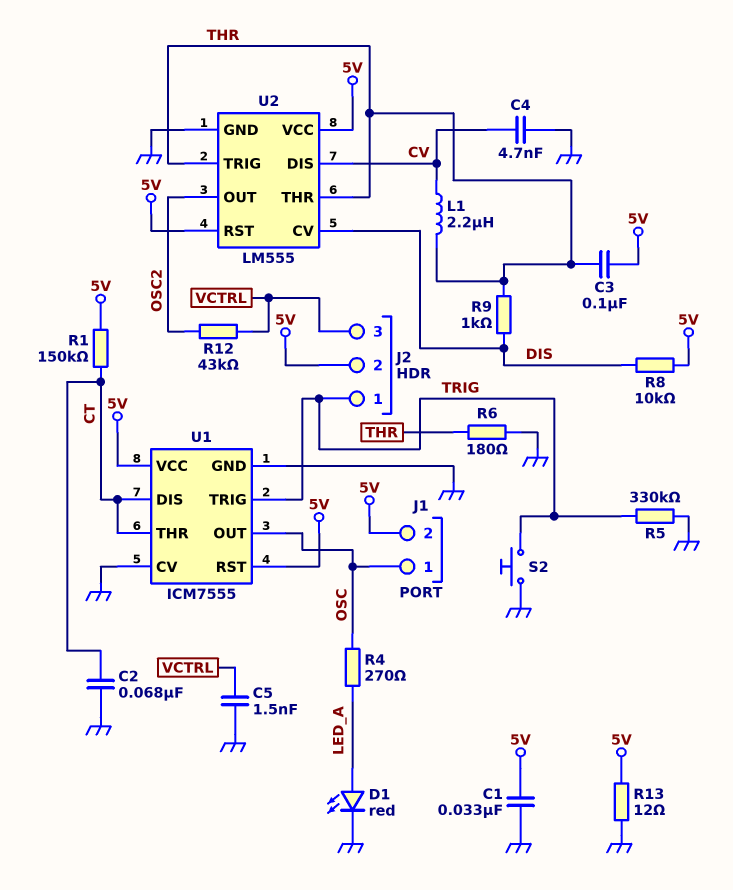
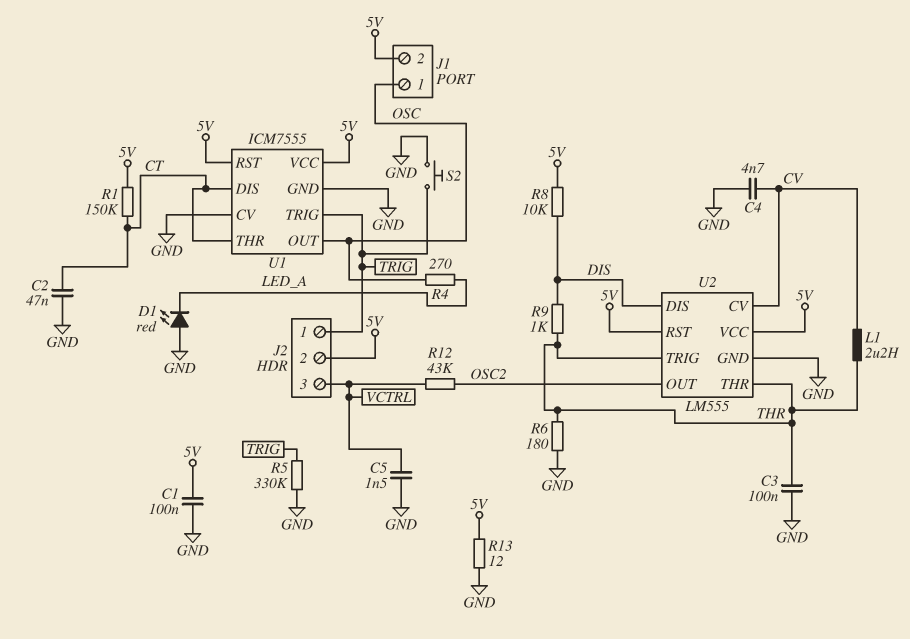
C1: 33nF (5V, GND) -> 100nF (5V, GND)
C2: 68nF (CT, GND) -> 47nF (CT, GND)
C3: 100nF (5V, THR) -> 100nF (GND, THR)
D1: LED red (A LED_A, K GND) -> LED red (A GND, K LED_A)
U2 pin CV: DIS -> CV
U2 pin DIS: CV -> DIS

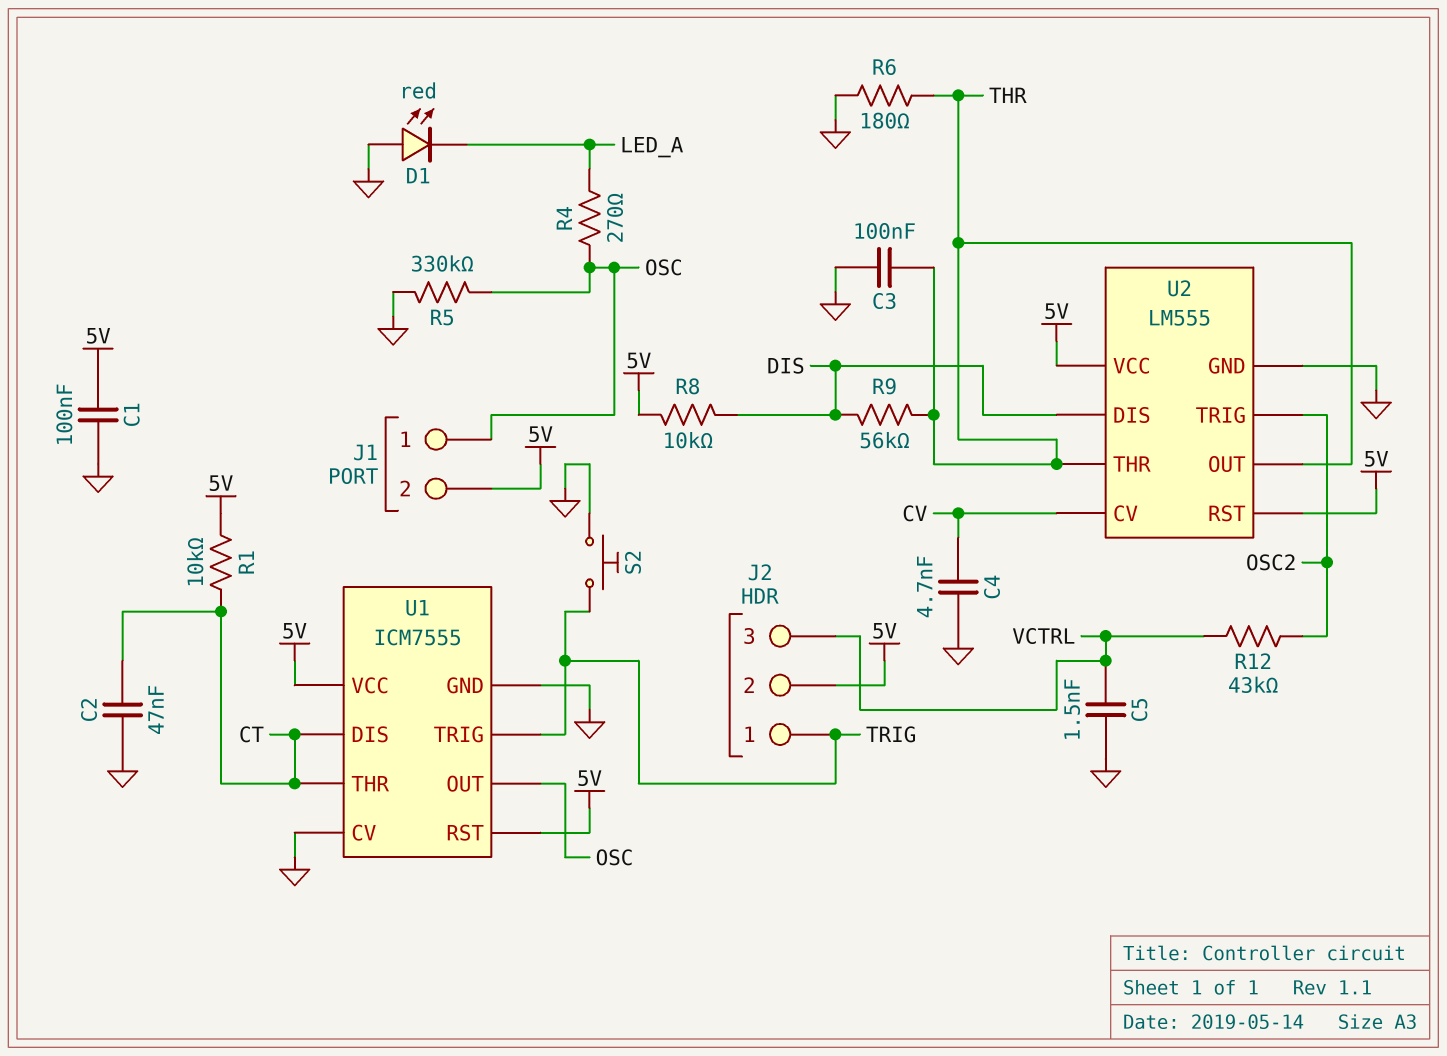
L1: 2.2uH (CV, THR) -> none
R1: 150k (5V, CT) -> 10k (5V, CT)
R5: 330k (GND, TRIG) -> 330k (GND, OSC)
R9: 1k (DIS, THR) -> 56k (DIS, THR)
R13: 12 (5V, GND) -> none
U2 pin OUT: OSC2 -> THR
U2 pin TRIG: THR -> OSC2

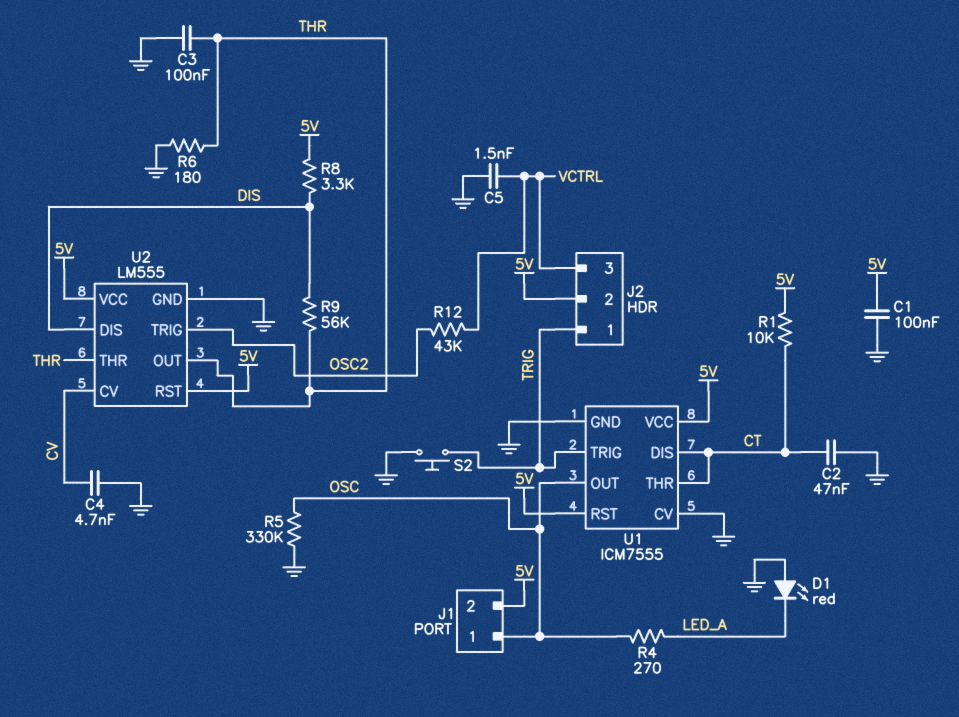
R8: 10k (5V, DIS) -> 3.3k (5V, DIS)

